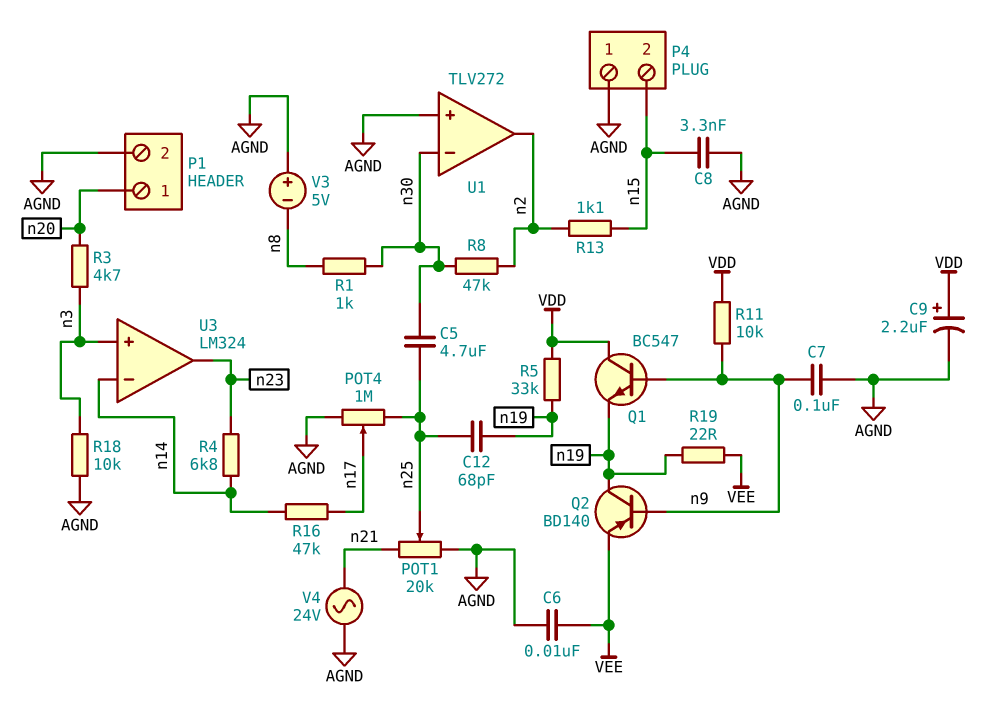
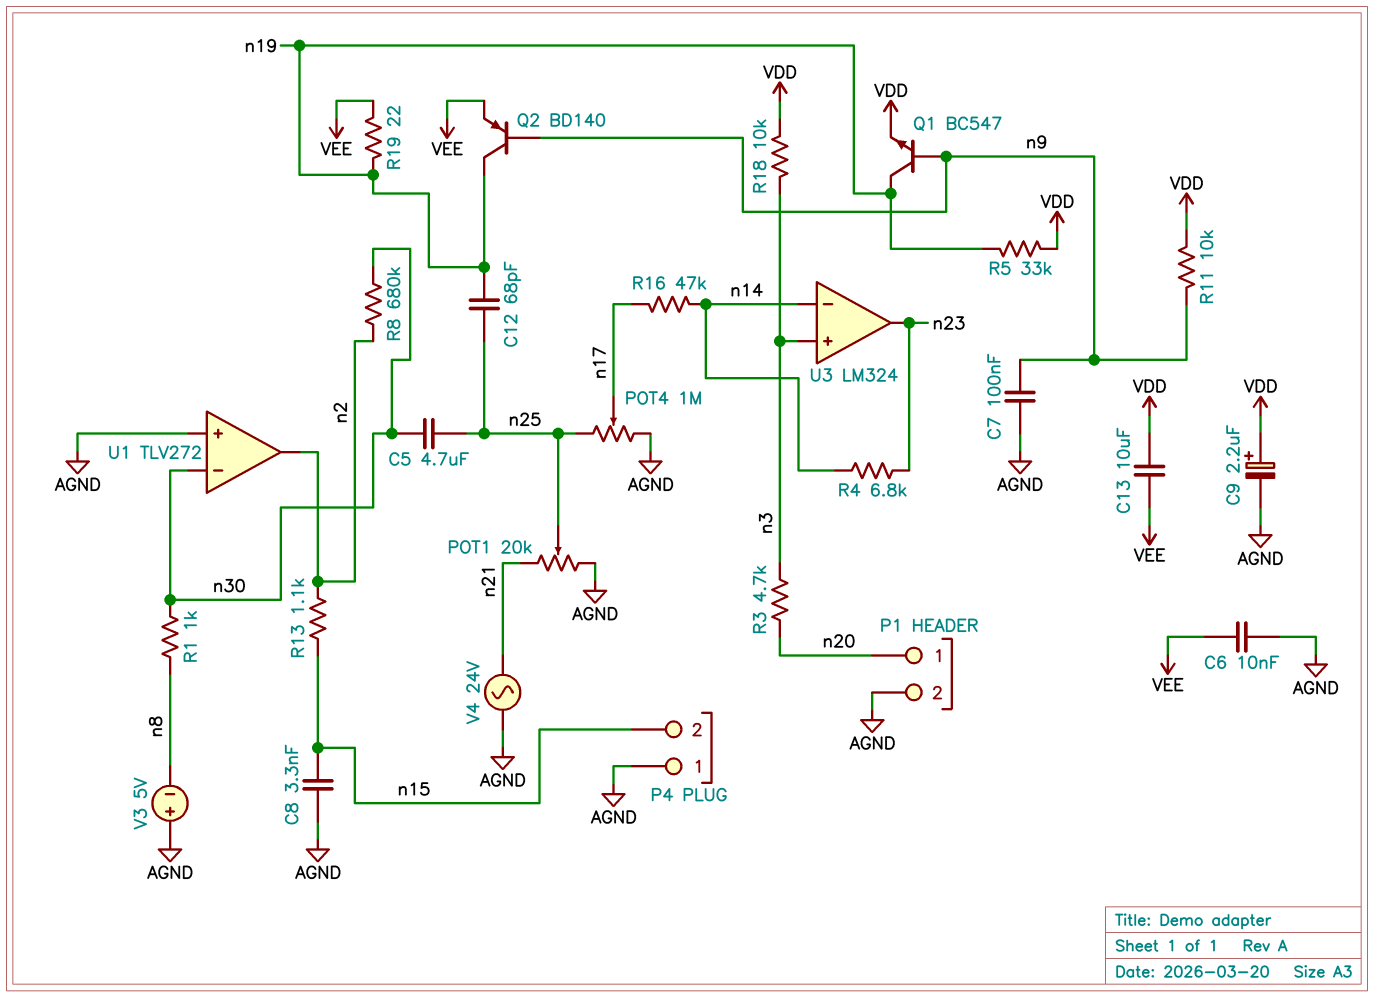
C13: none -> 10uF (VDD, VEE)
Q1: NPN BC547 (B n9, C VDD, E n19) -> NPN BC547 (B n9, C n19, E VDD)
R8: 47k (n2, n30) -> 680k (n2, n30)
R18: 10k (AGND, n3) -> 10k (VDD, n3)

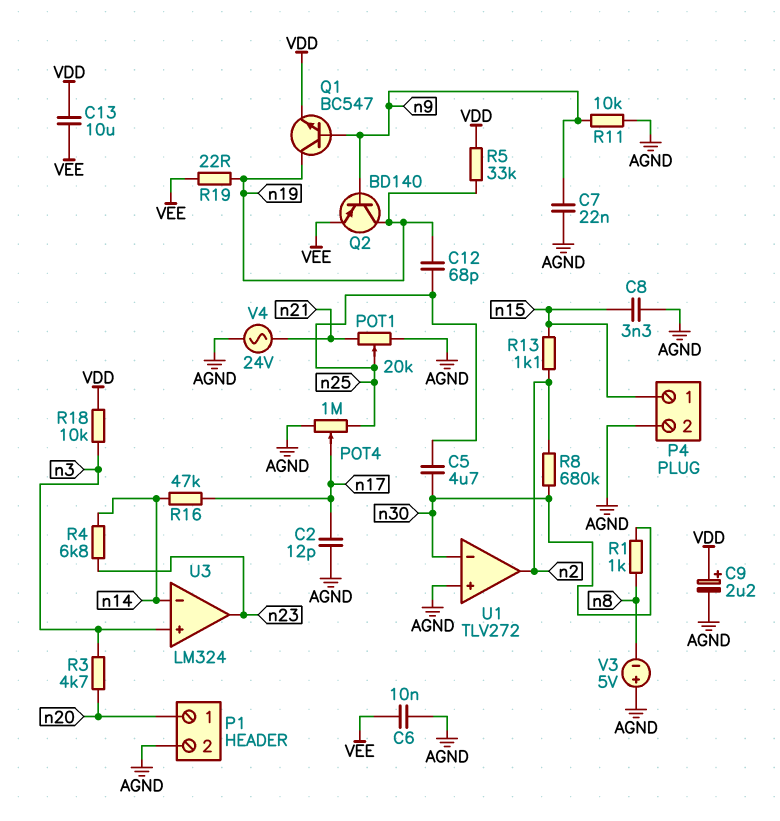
C2: none -> 12pF (AGND, n17)
C7: 100nF (AGND, n9) -> 22nF (AGND, n9)
P4 pin 1: AGND -> n15
P4 pin 2: n15 -> AGND
R11: 10k (VDD, n9) -> 10k (AGND, n9)

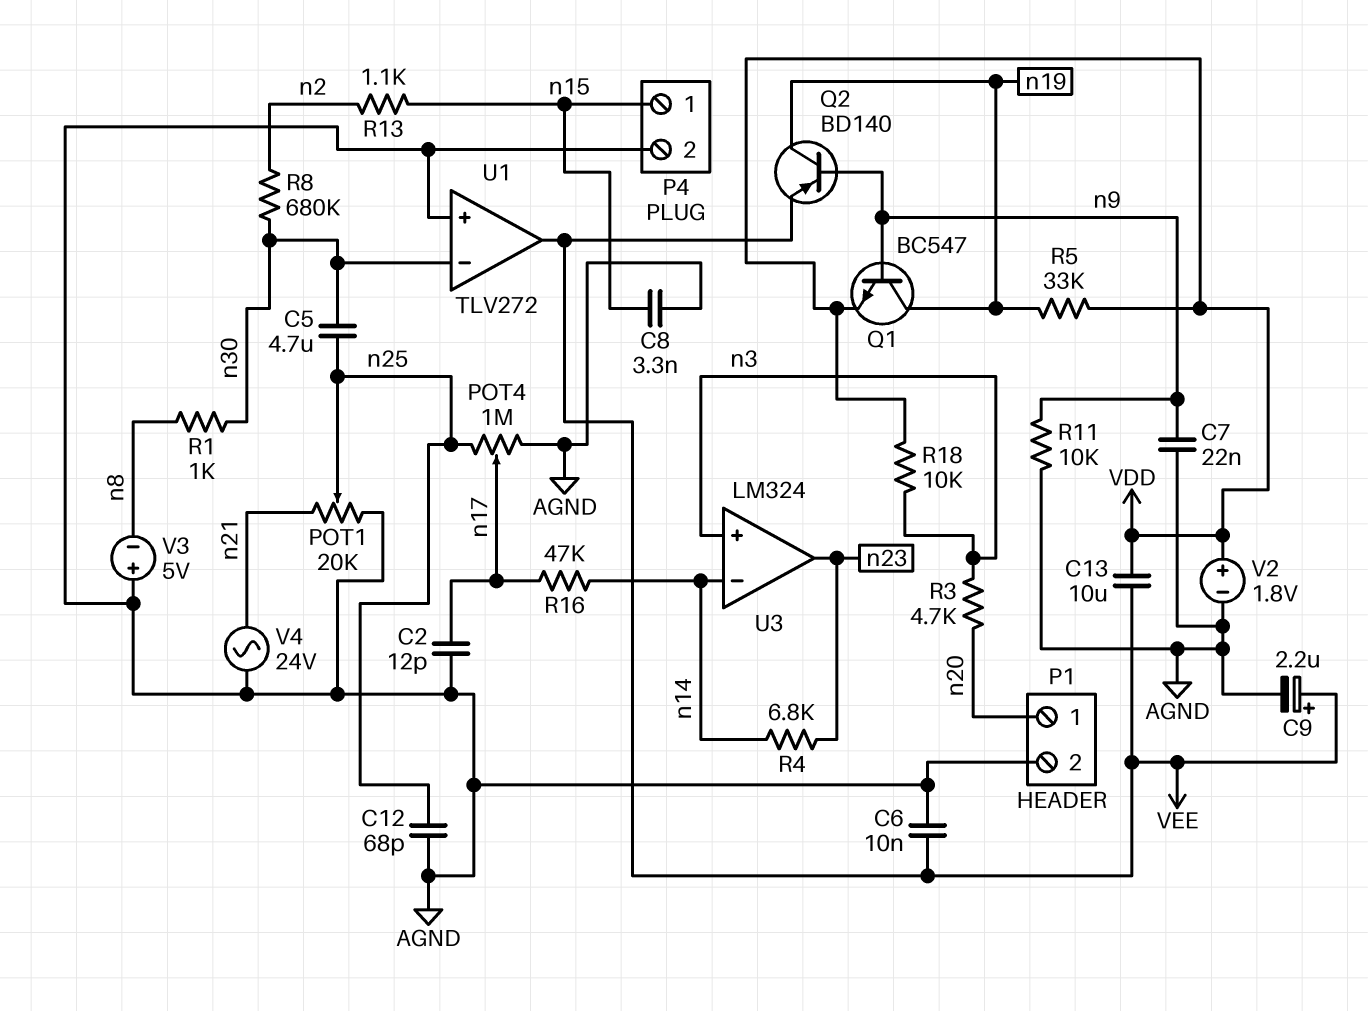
C9: 2.2uF (plus VDD, minus AGND) -> 2.2uF (plus VEE, minus AGND)
C12: 68pF (n19, n25) -> 68pF (AGND, n25)
R19: 22 (VEE, n19) -> none
U1 pin out: n2 -> VEE
V2: none -> 1.8V (plus VDD, minus AGND)

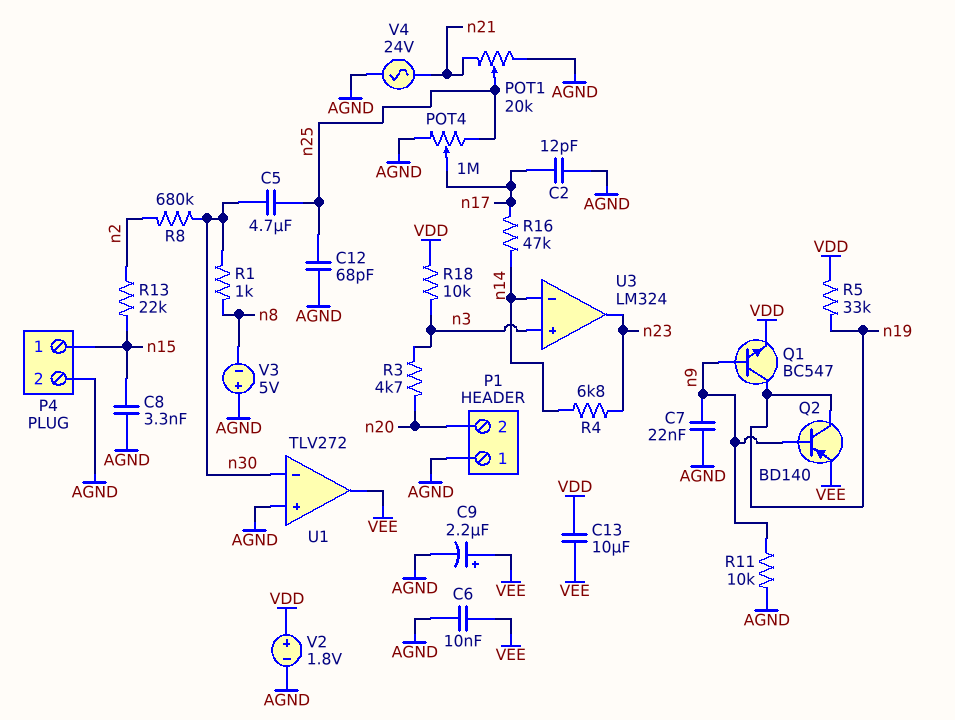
P1 pin 1: n20 -> AGND
P1 pin 2: AGND -> n20
R13: 1.1k (n2, n15) -> 22k (n2, n15)

